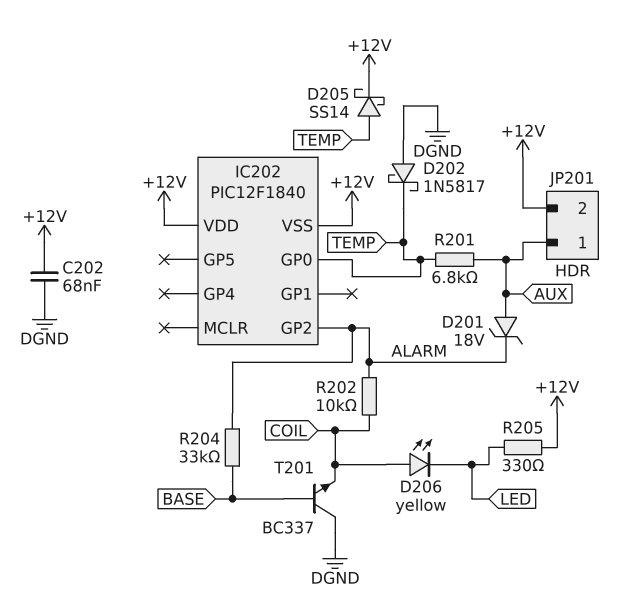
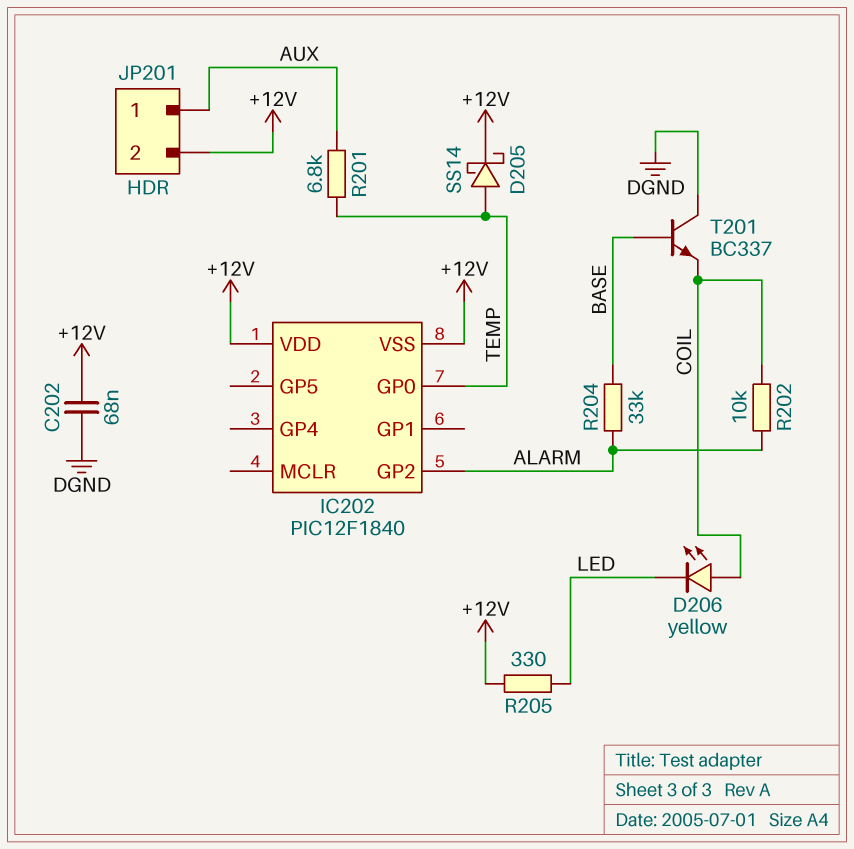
D201: zener 18V (A AUX, K ALARM) -> none
D202: schottky 1N5817 (A DGND, K TEMP) -> none

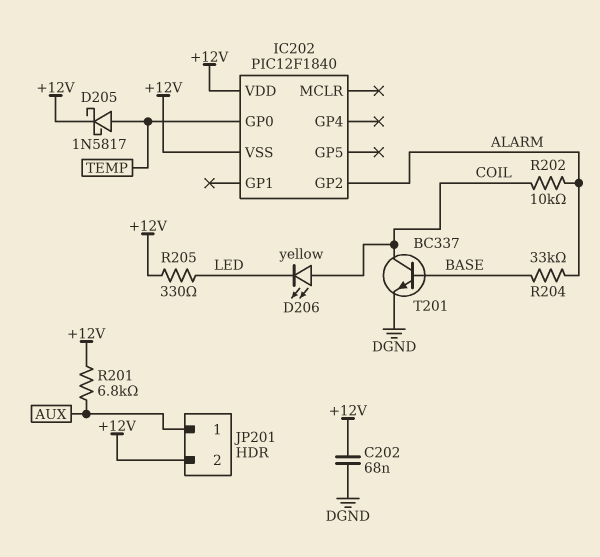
D205: schottky SS14 (A TEMP, K +12V) -> schottky 1N5817 (A TEMP, K +12V)
R201: 6.8k (AUX, TEMP) -> 6.8k (+12V, AUX)
T201: NPN BC337 (B BASE, C DGND, E COIL) -> NPN BC337 (B BASE, C COIL, E DGND)

